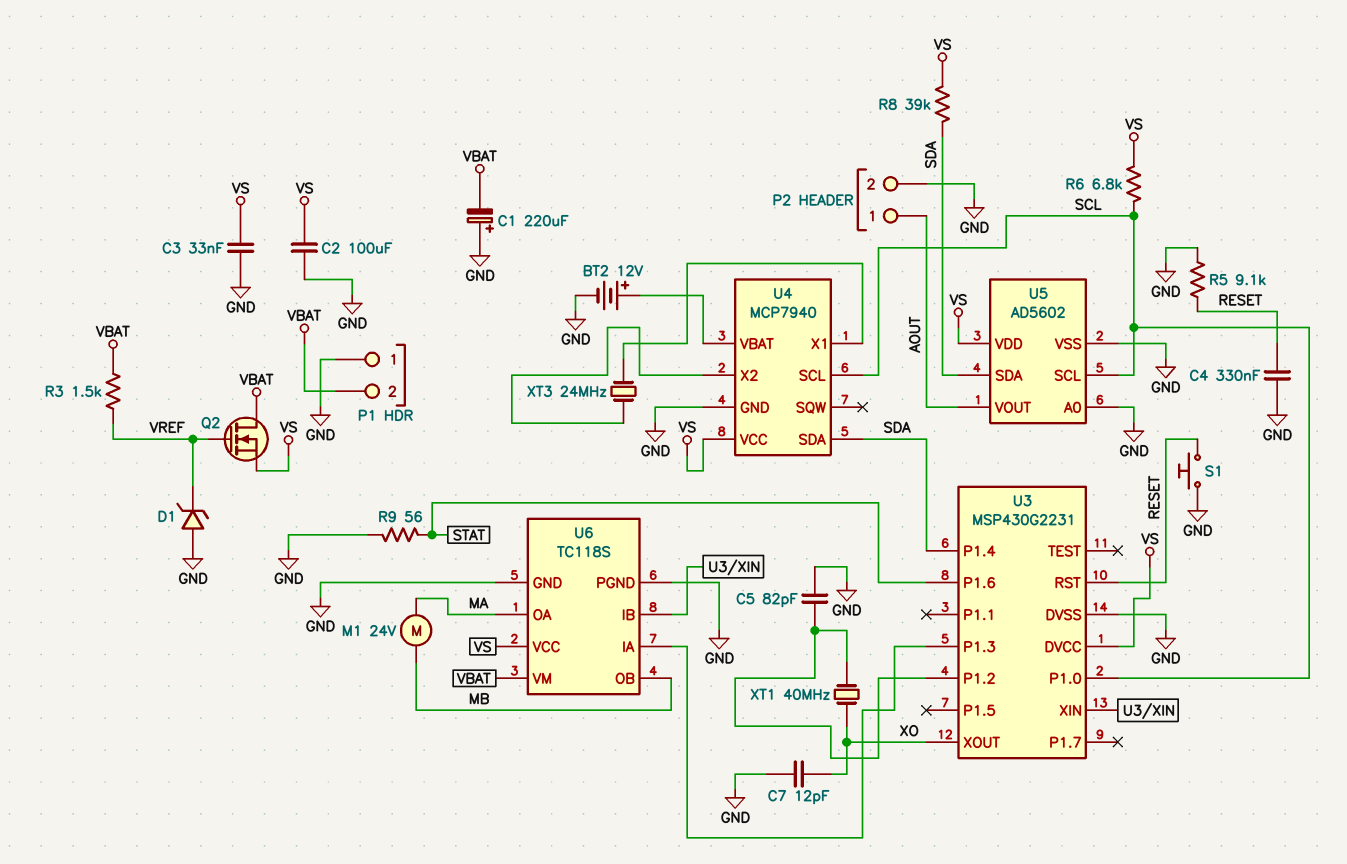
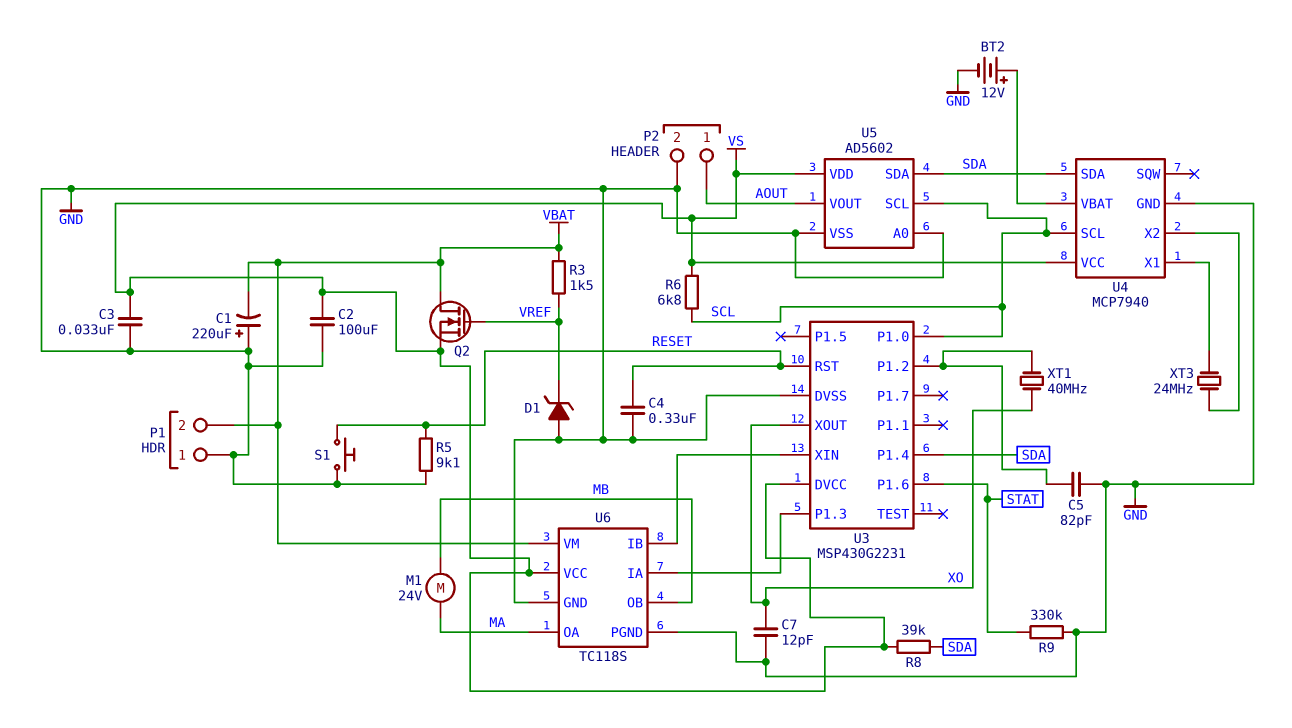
R9: 56 (GND, STAT) -> 330k (GND, STAT)

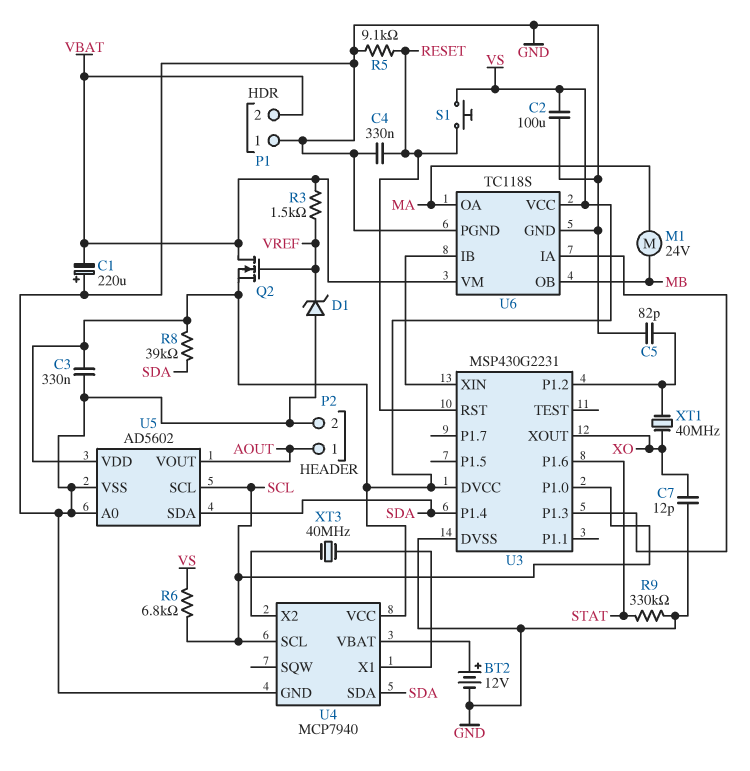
C3: 33nF (GND, VS) -> 330nF (GND, VS)
S1: button (GND, RESET) -> button (RESET, VS)
XT3: 24MHz (U4/X1, U4/X2) -> 40MHz (U4/X1, U4/X2)

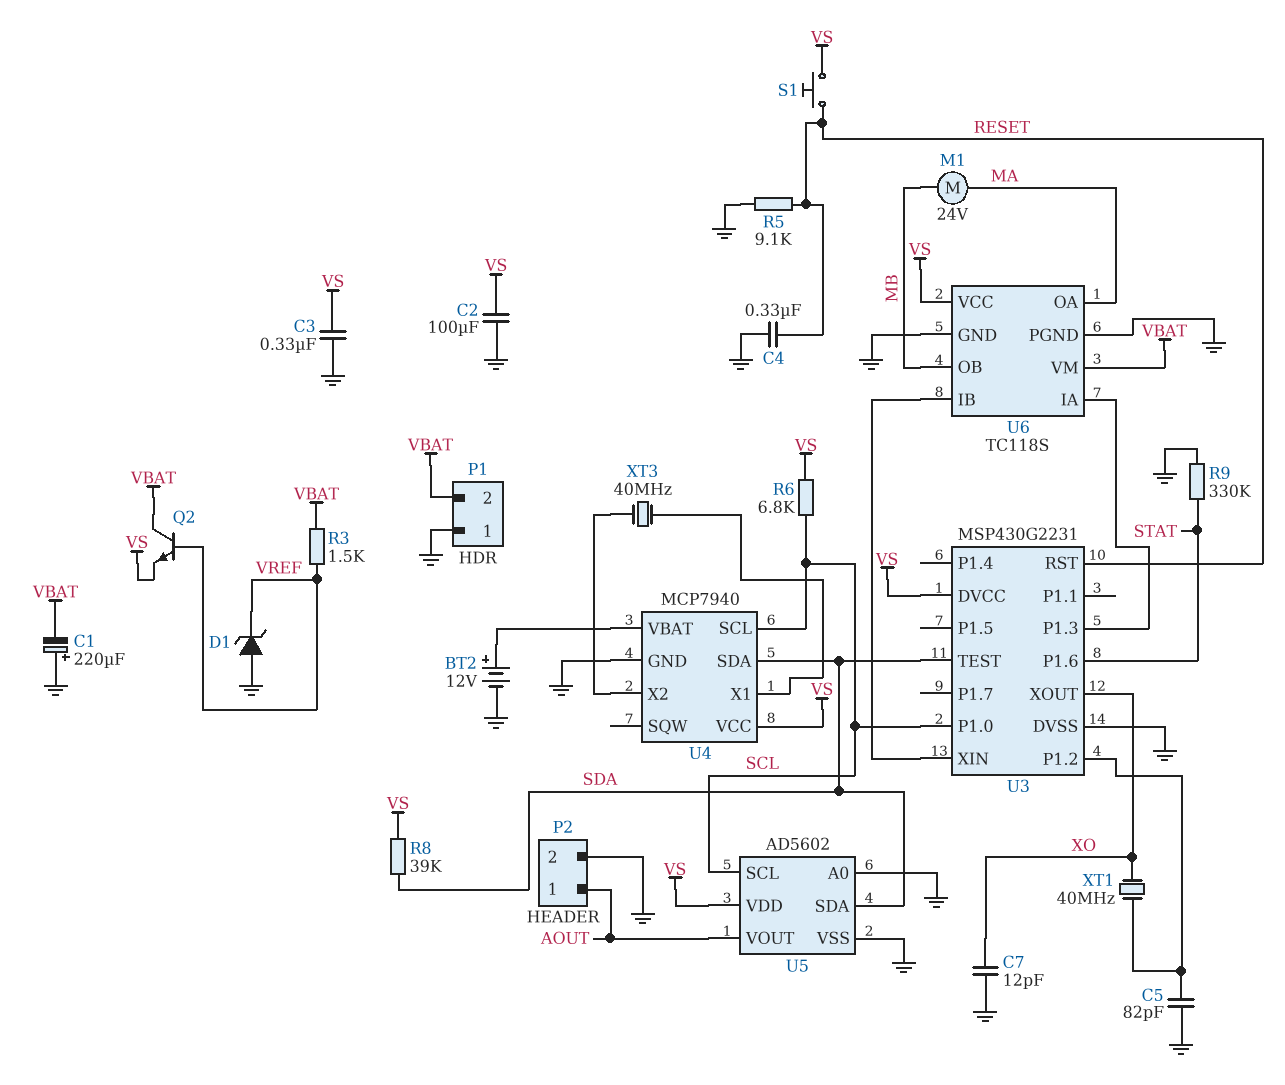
Q2: NMOS (G VREF, D VBAT, S VS) -> NPN (B VREF, C VBAT, E VS)
U3 pin P1.4: SDA -> none
U3 pin TEST: none -> SDA

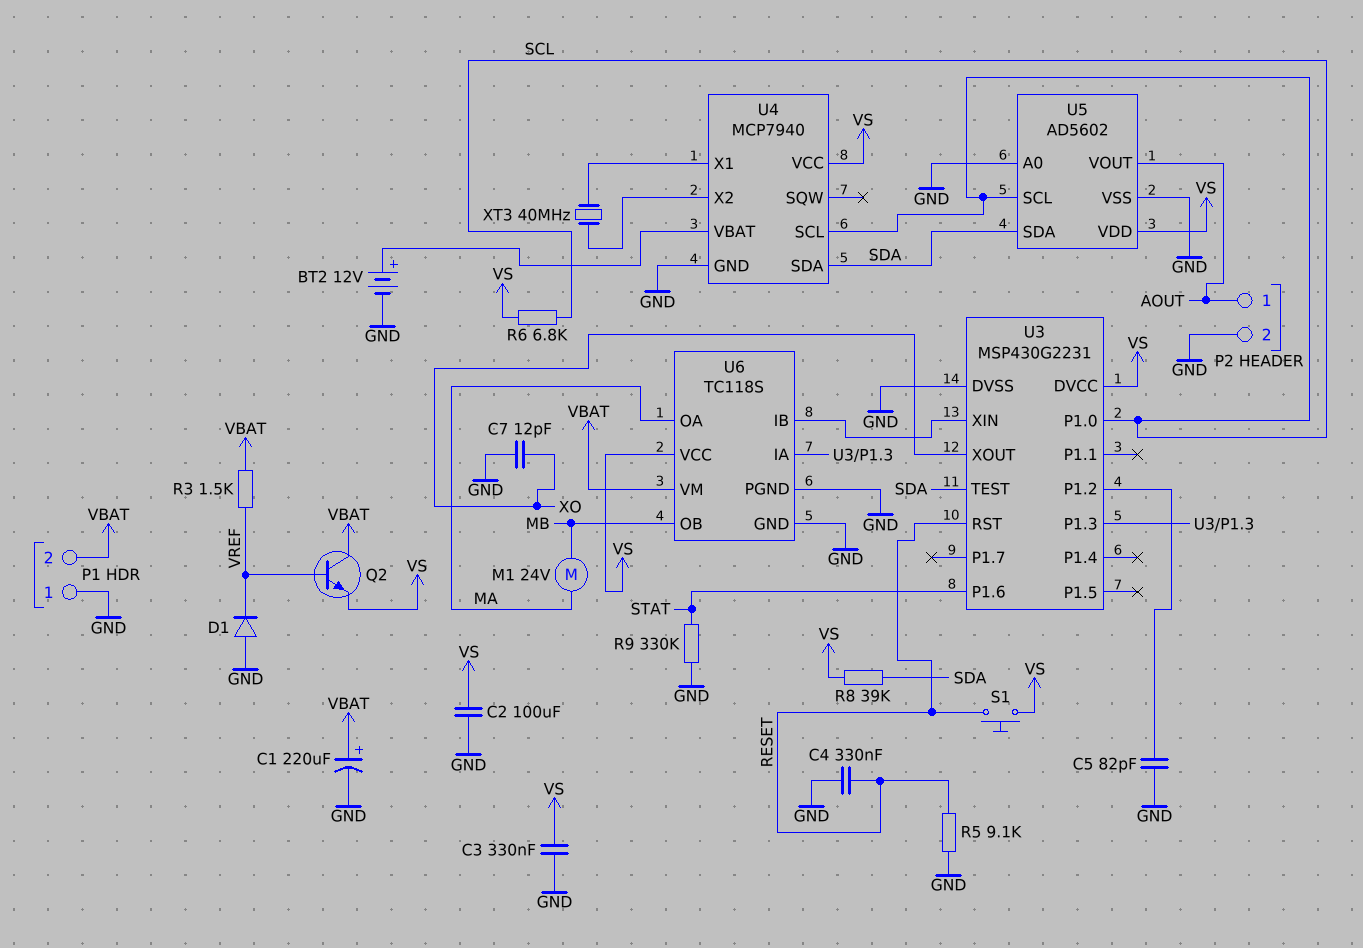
C1: 220uF (plus GND, minus VBAT) -> 220uF (plus VBAT, minus GND)
D1: zener (A GND, K VREF) -> diode (A GND, K VREF)
XT1: 40MHz (U3/P1.2, XO) -> none

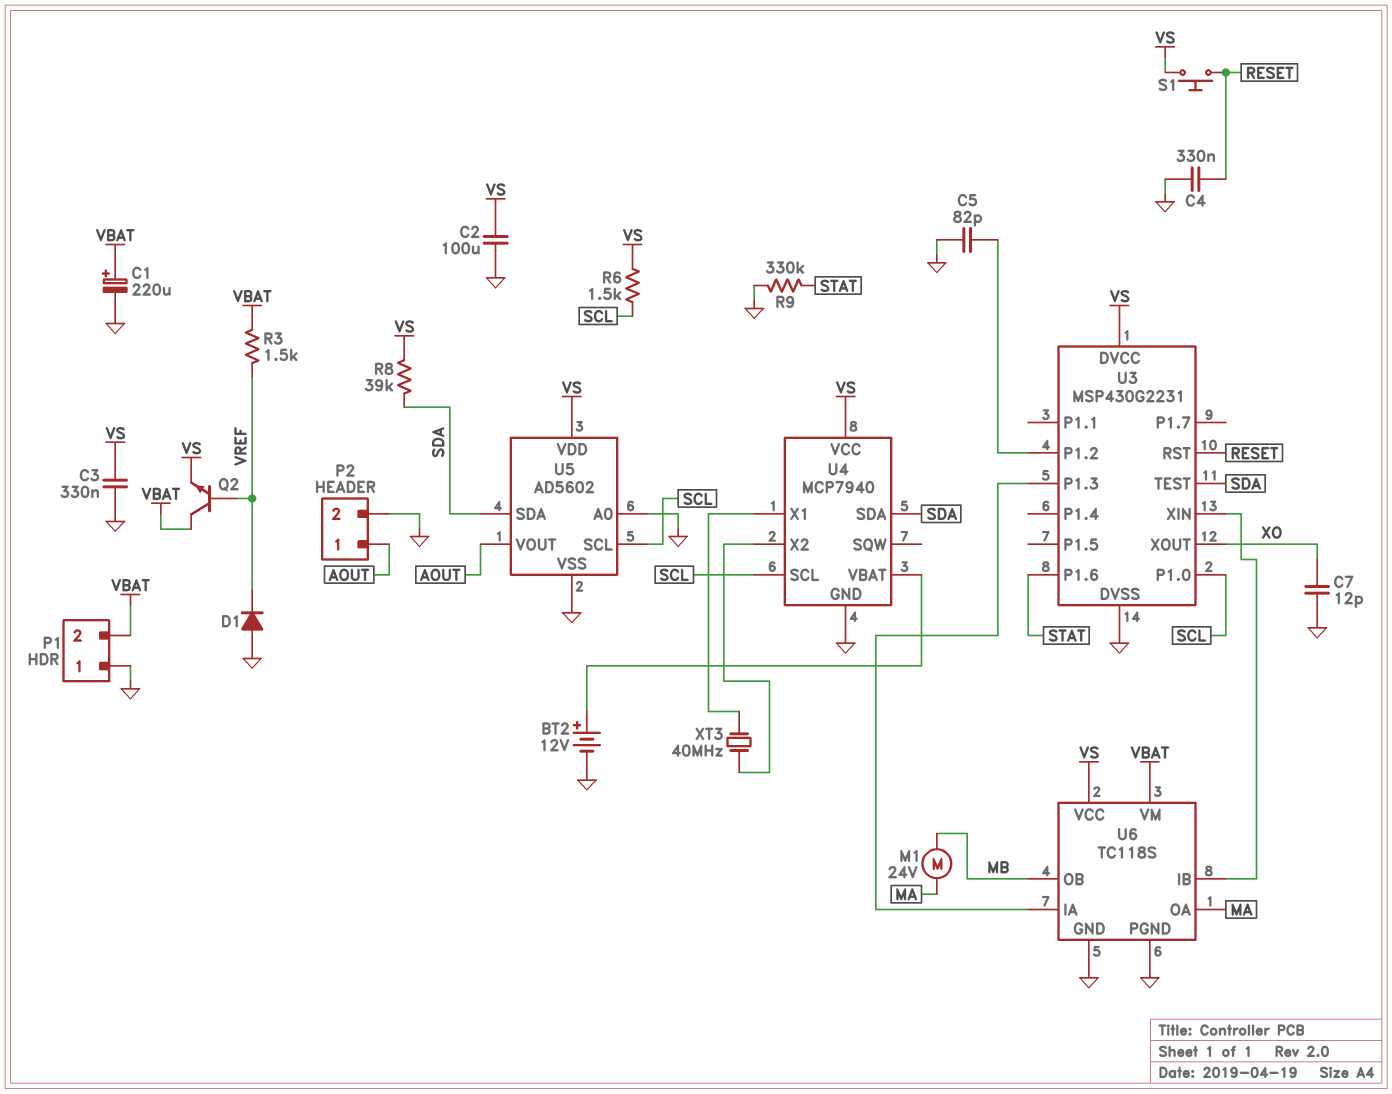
R5: 9.1k (GND, RESET) -> none
R6: 6.8k (SCL, VS) -> 1.5k (SCL, VS)

